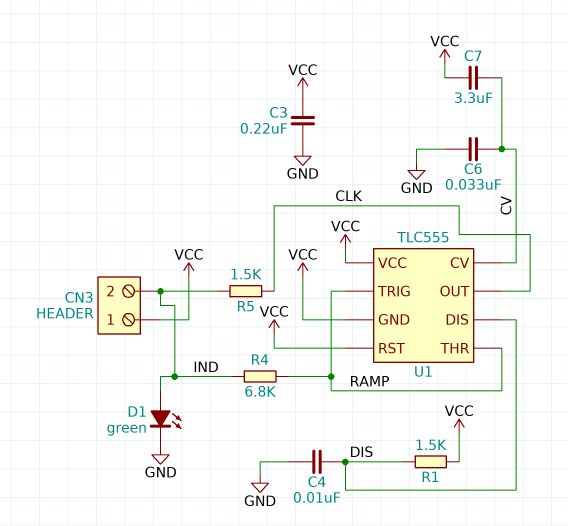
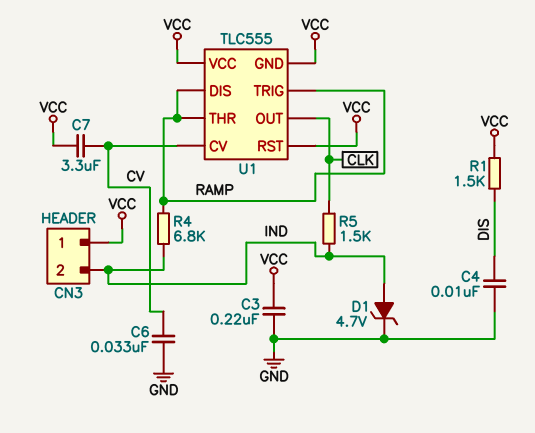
D1: LED green (A IND, K GND) -> zener 4.7V (A IND, K GND)
U1 pin DIS: DIS -> RAMP

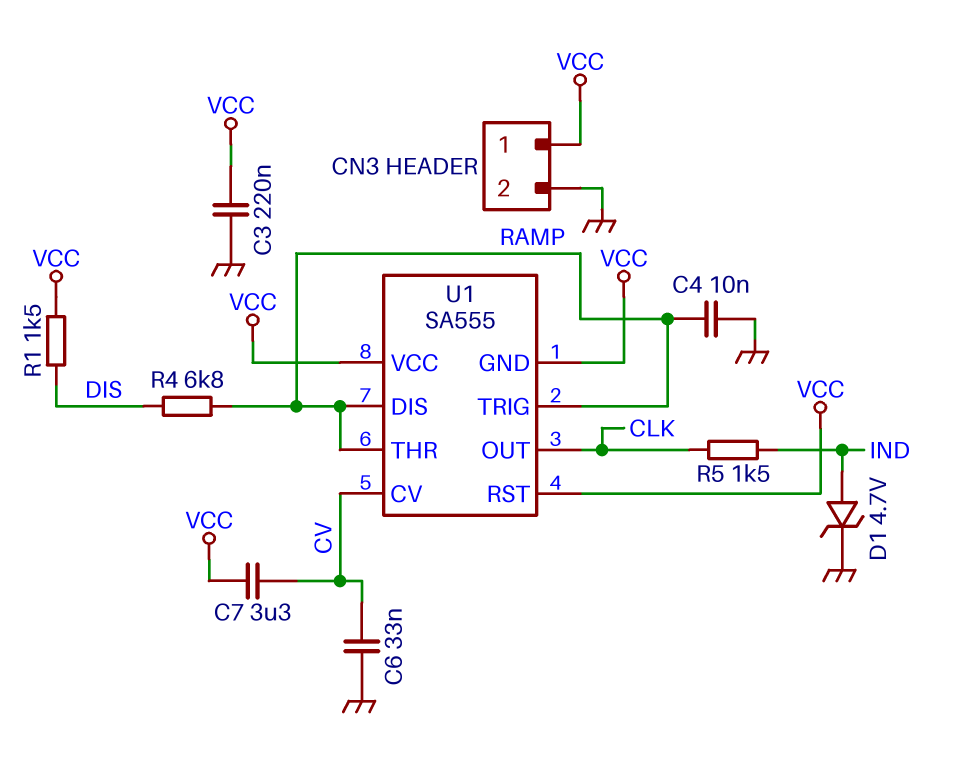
C4: 10nF (DIS, GND) -> 10nF (GND, RAMP)
CN3 pin 2: IND -> GND
R4: 6.8k (IND, RAMP) -> 6.8k (DIS, RAMP)
U1: TLC555 -> SA555

